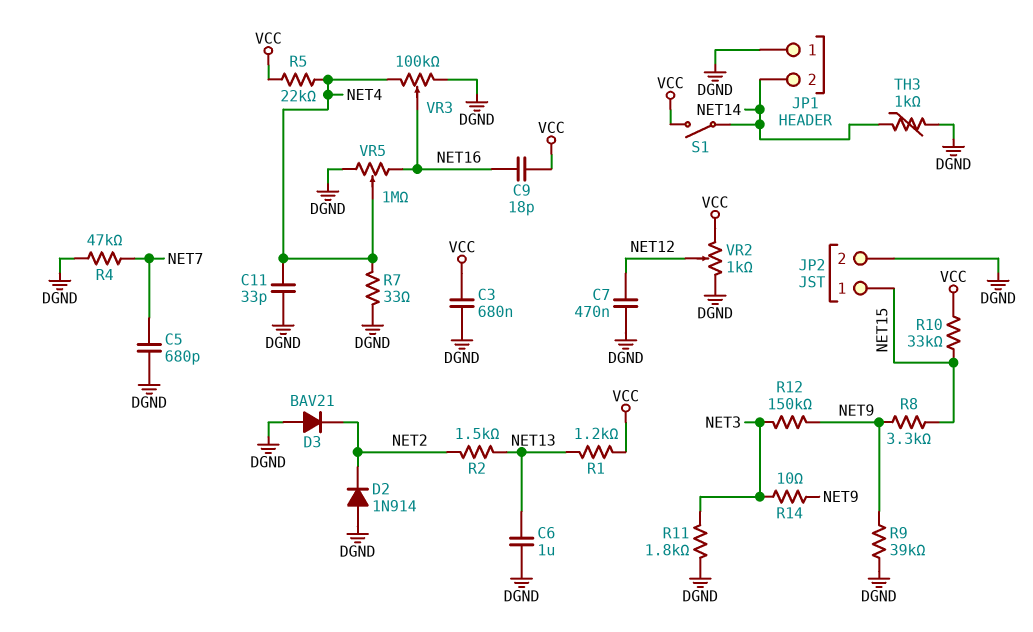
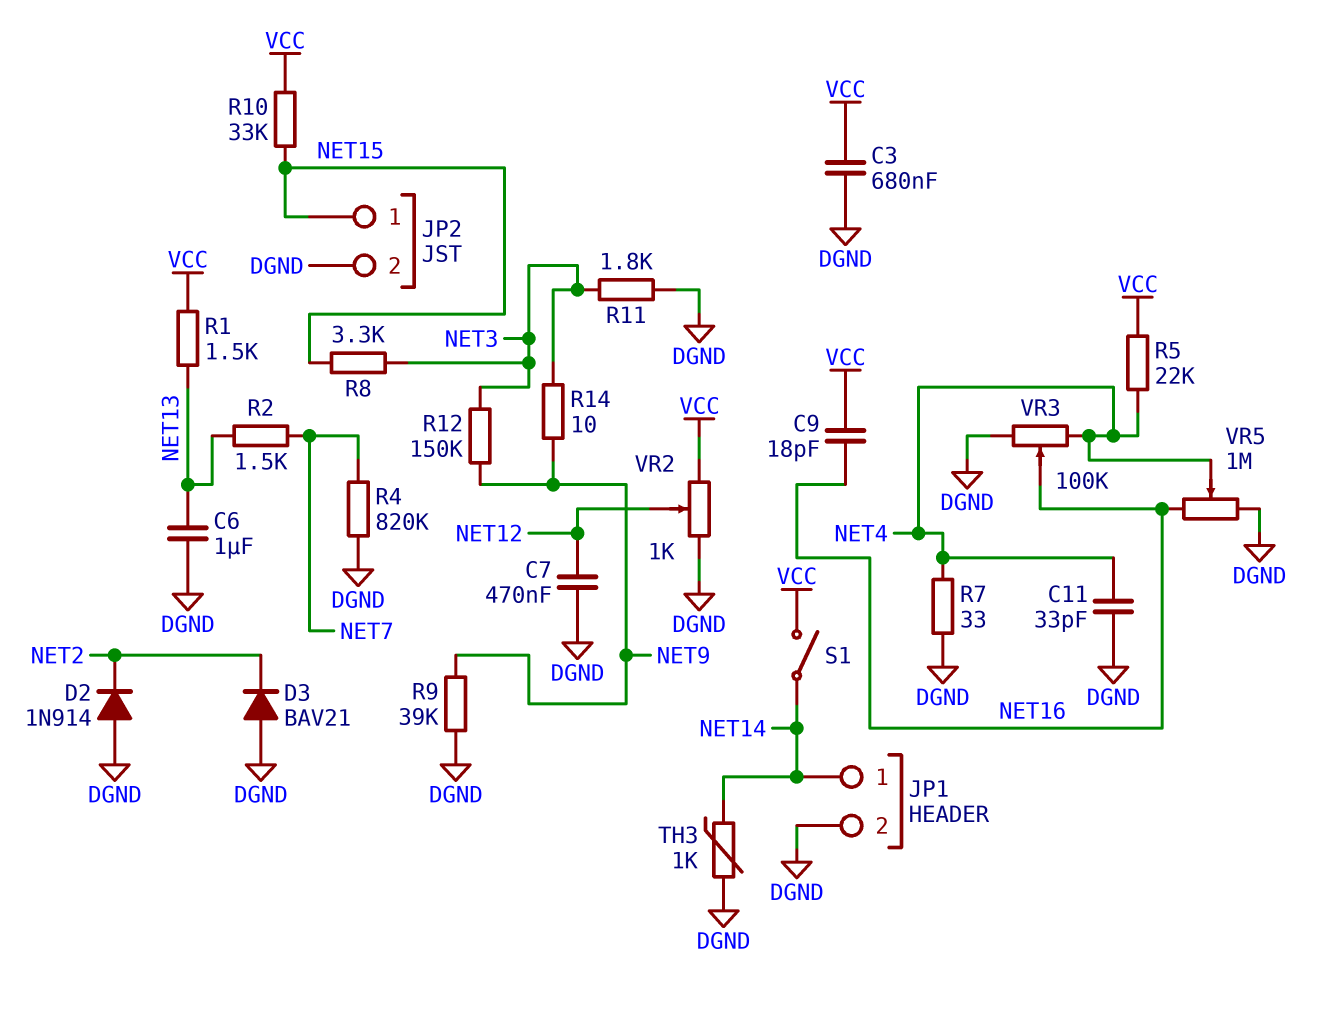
C5: 680pF (DGND, NET7) -> none
JP1 pin 1: DGND -> NET14
JP1 pin 2: NET14 -> DGND
R1: 1.2k (NET13, VCC) -> 1.5k (NET13, VCC)
R2: 1.5k (NET2, NET13) -> 1.5k (NET7, NET13)
R4: 47k (DGND, NET7) -> 820k (DGND, NET7)
R8: 3.3k (NET9, NET15) -> 3.3k (NET3, NET15)

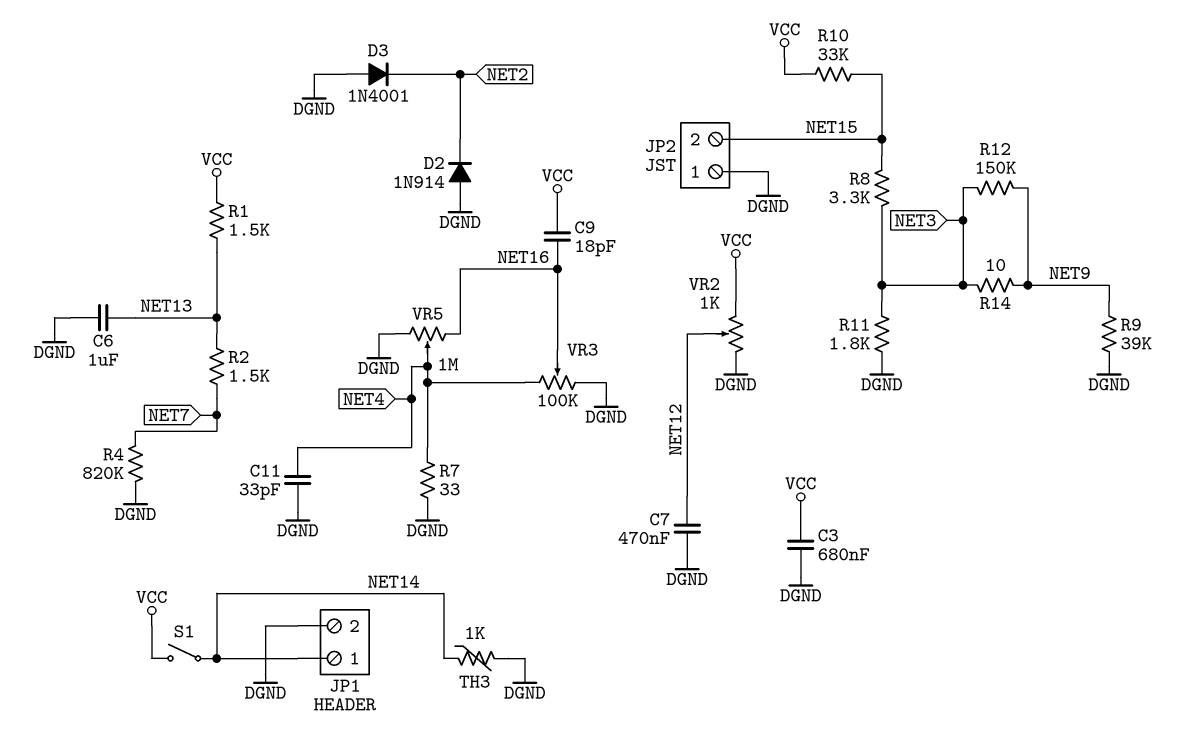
D3: diode BAV21 (A DGND, K NET2) -> diode 1N4001 (A DGND, K NET2)
JP2 pin 1: NET15 -> DGND
JP2 pin 2: DGND -> NET15
R5: 22k (NET4, VCC) -> none

